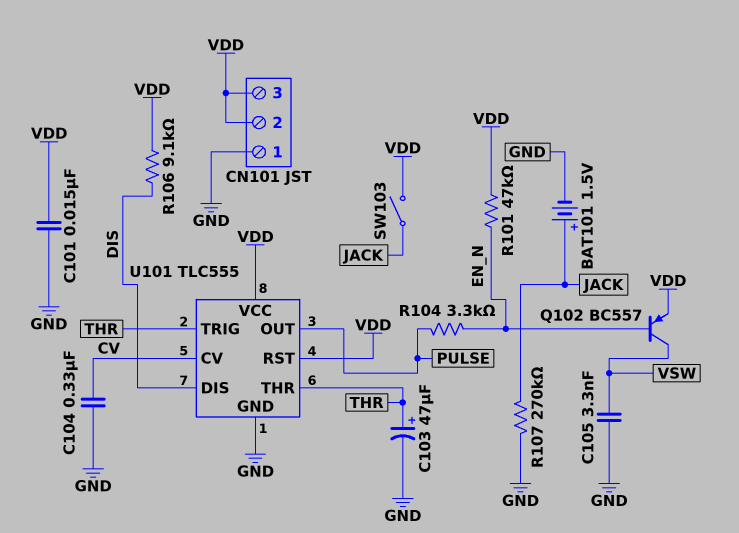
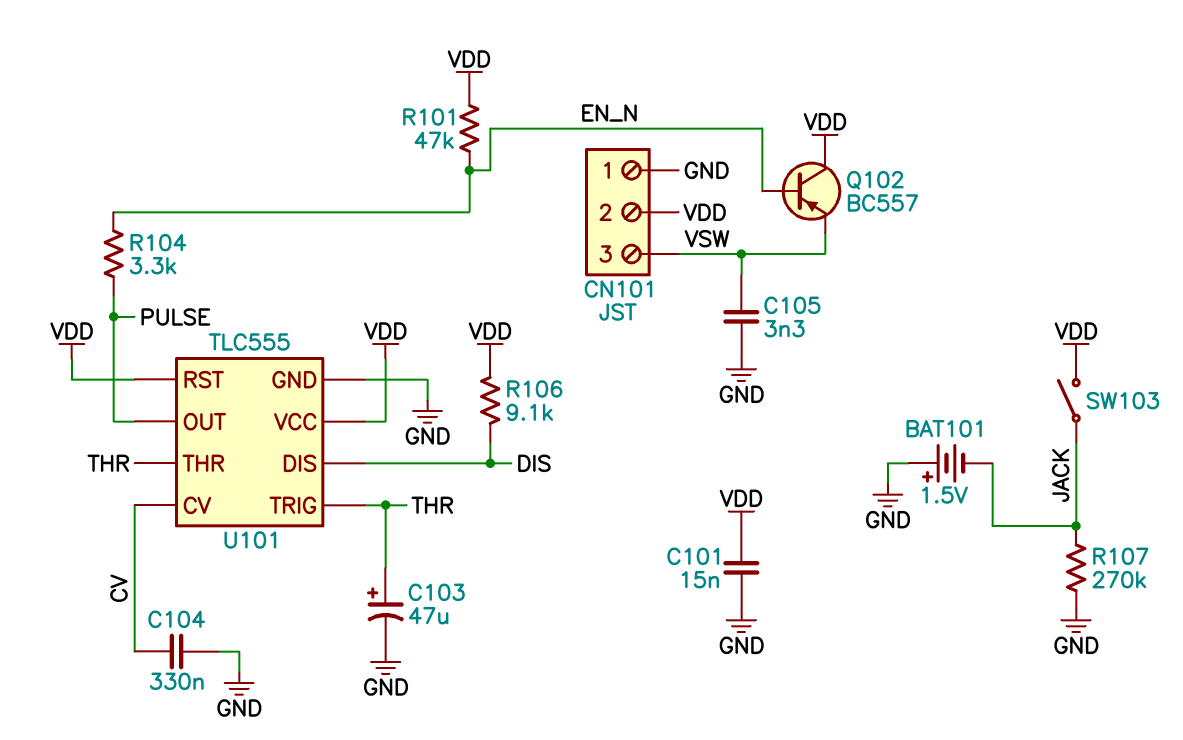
BAT101: 1.5V (plus JACK, minus GND) -> 1.5V (plus GND, minus JACK)
CN101 pin 3: VDD -> VSW
Q102: PNP BC557 (B EN_N, C VSW, E VDD) -> PNP BC557 (B EN_N, C VDD, E VSW)

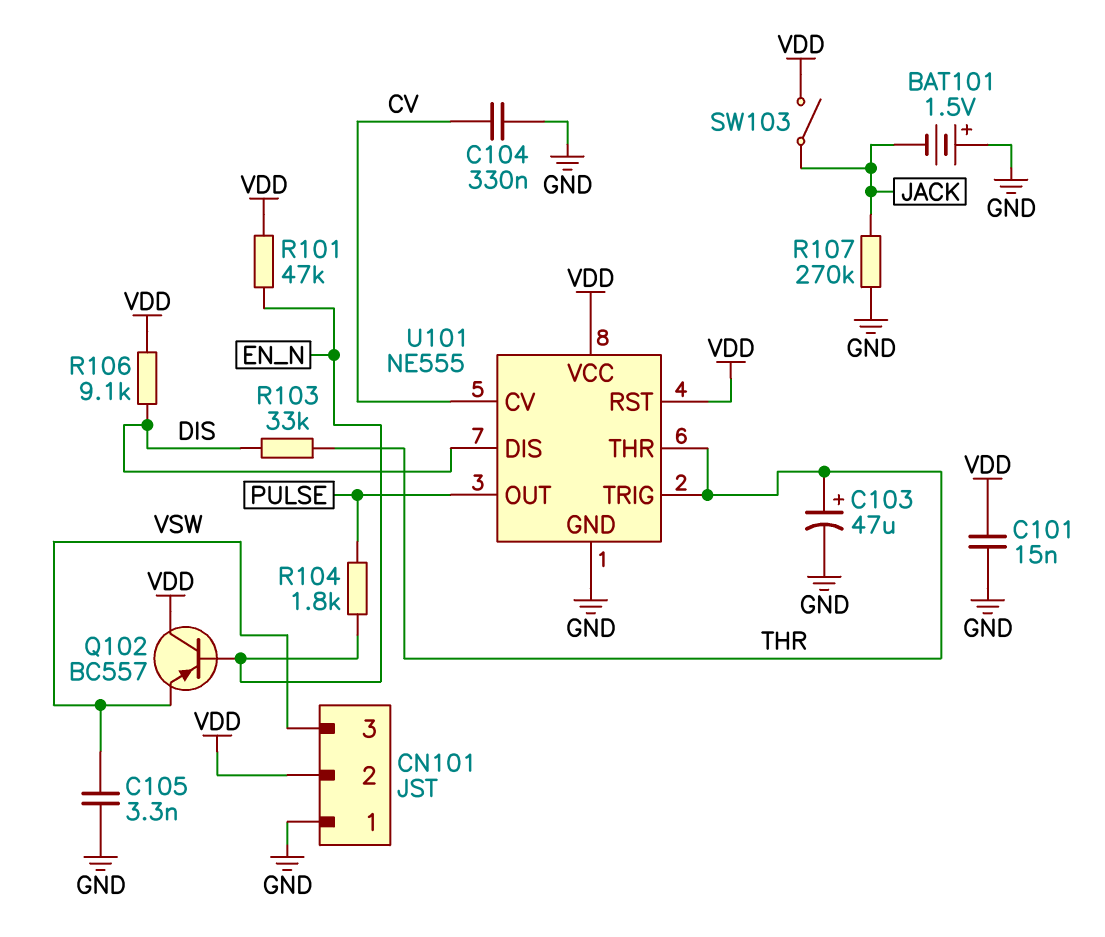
R103: none -> 33k (DIS, THR)
R104: 3.3k (EN_N, PULSE) -> 1.8k (EN_N, PULSE)
U101: TLC555 -> NE555

